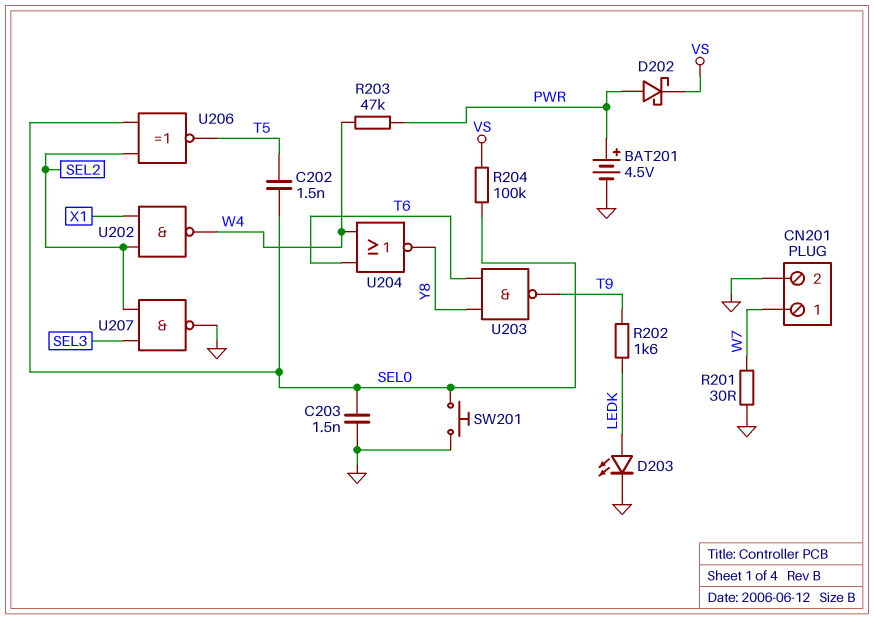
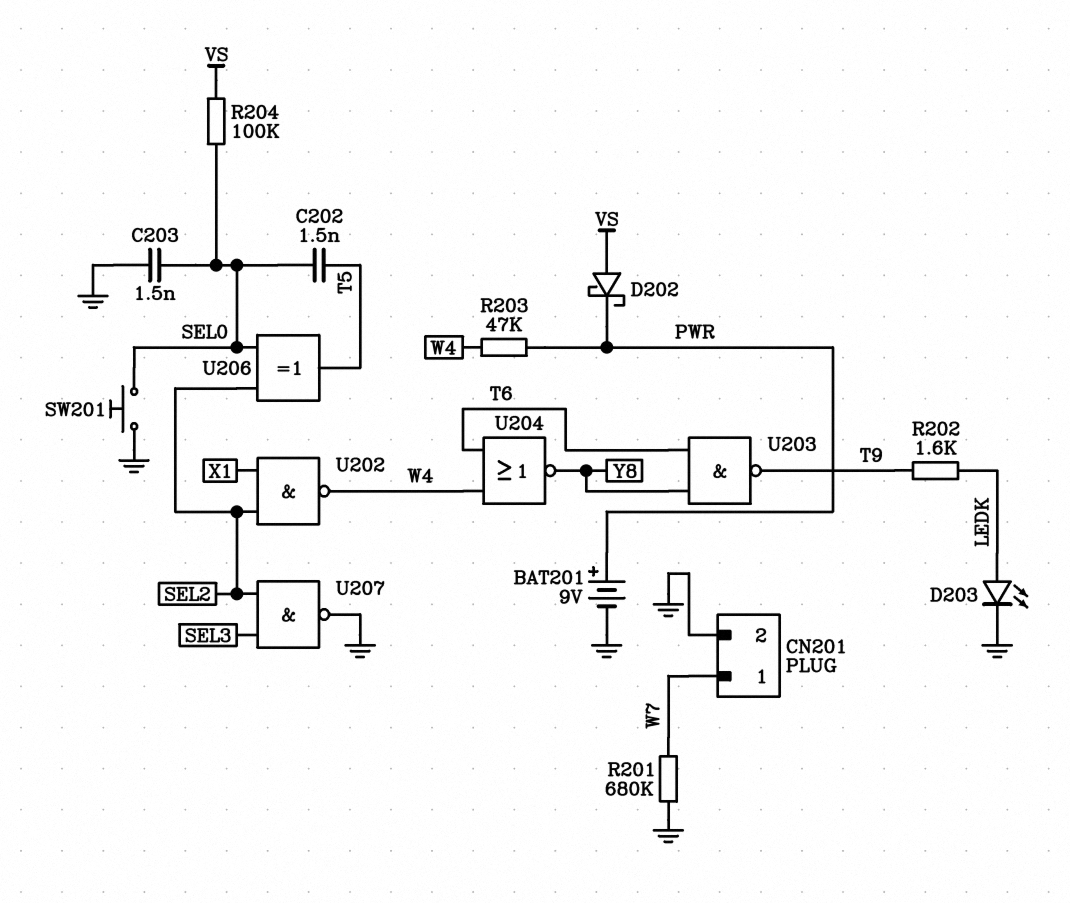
BAT201: 4.5V (plus PWR, minus GND) -> 9V (plus PWR, minus GND)
D202: schottky (A PWR, K VS) -> schottky (A VS, K PWR)
R201: 30 (GND, W7) -> 680k (GND, W7)
U206: XNOR (in SEL0, in SEL2, out T5) -> XOR (in SEL0, in SEL2, out T5)

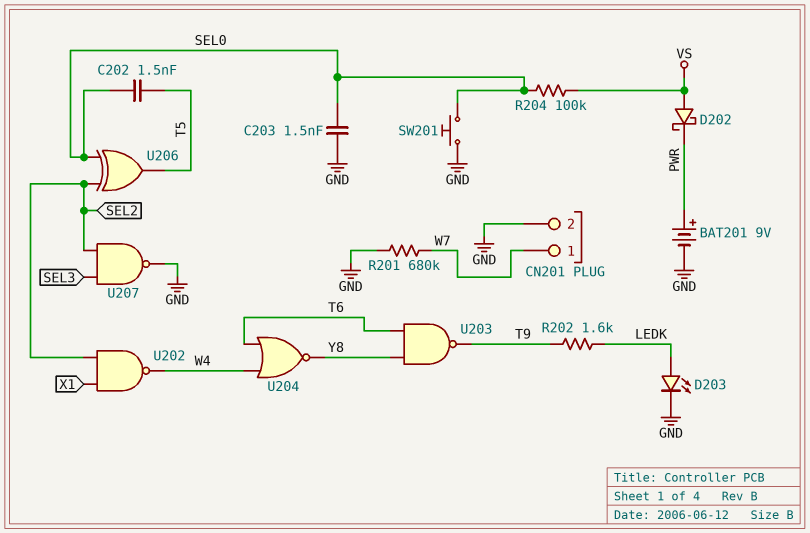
R203: 47k (PWR, W4) -> none

